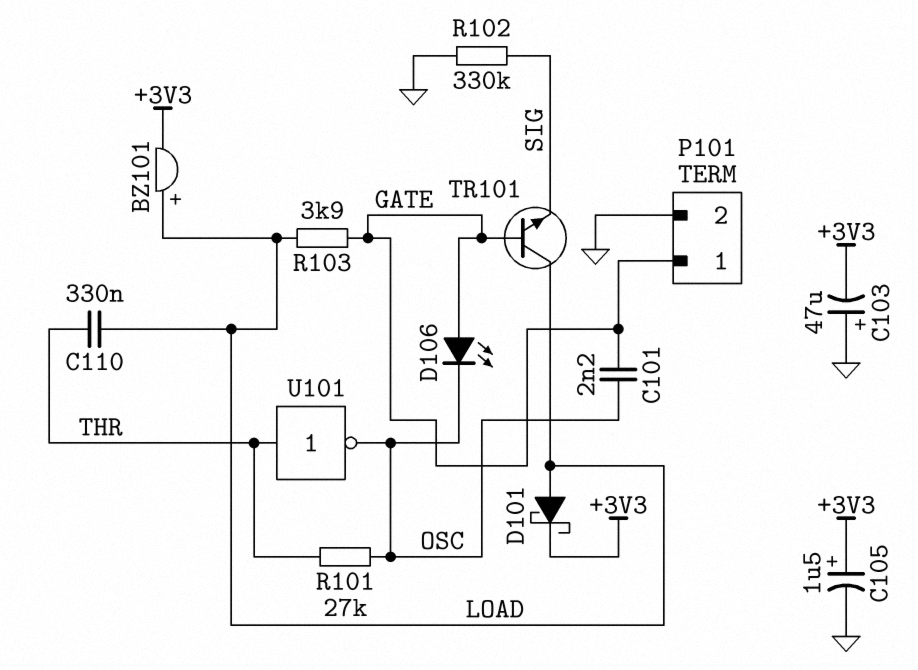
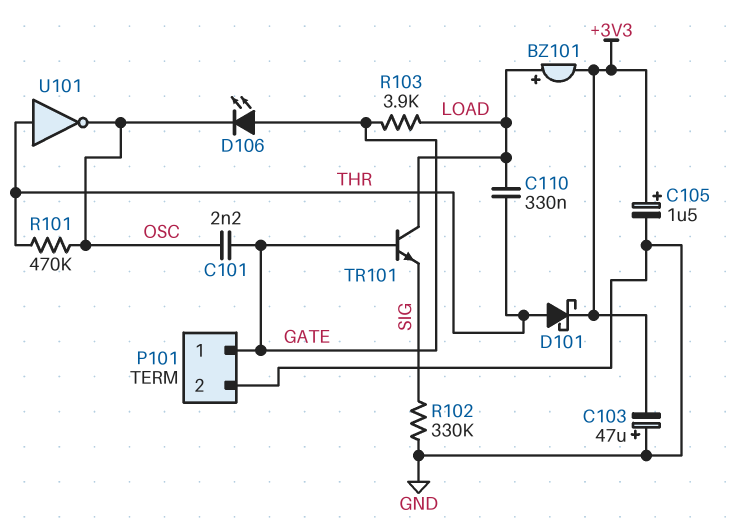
D101: schottky (A LOAD, K +3V3) -> schottky (A THR, K +3V3)
R101: 27k (OSC, THR) -> 470k (OSC, THR)

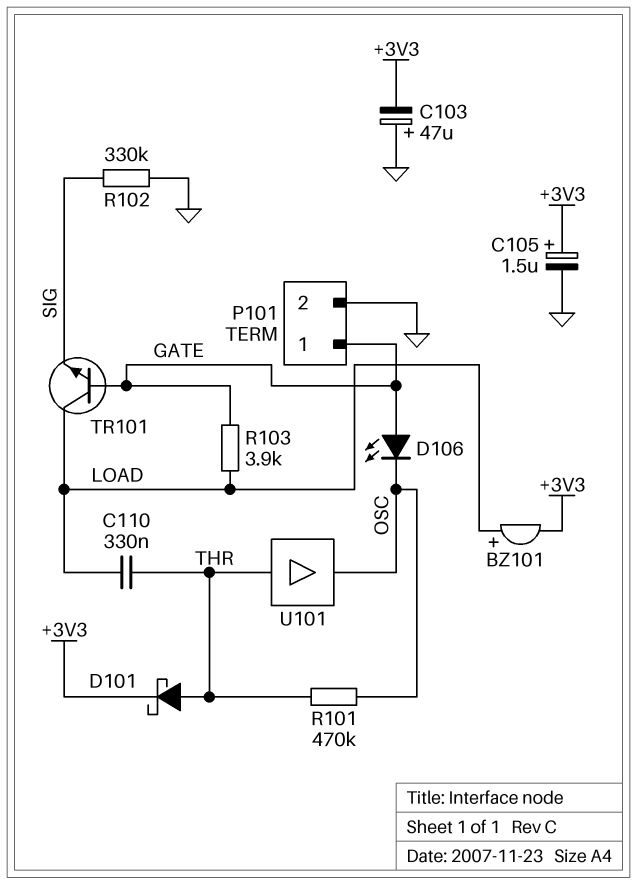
C101: 2.2nF (GATE, OSC) -> none
U101: NOT (in THR, out OSC) -> buffer (in THR, out OSC)

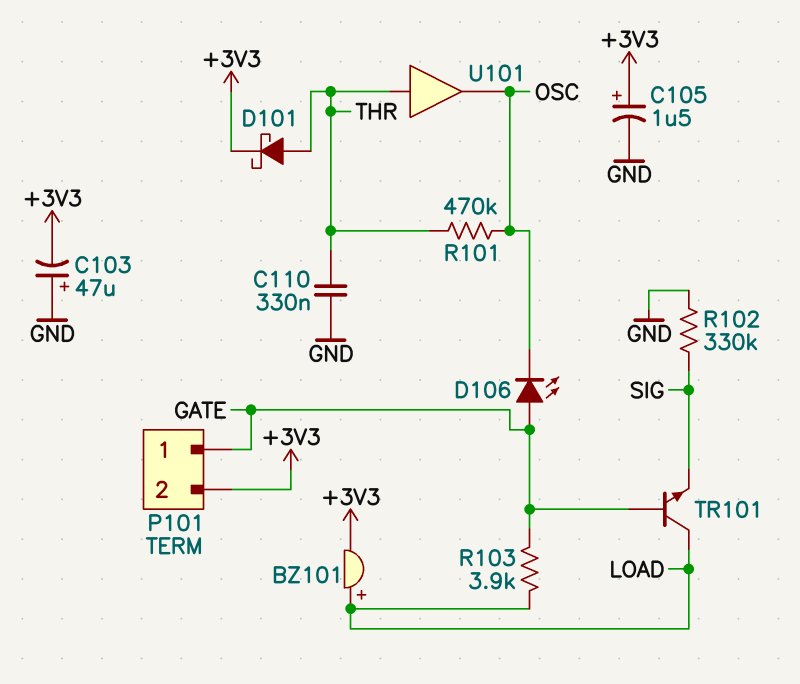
C110: 330nF (LOAD, THR) -> 330nF (GND, THR)
P101 pin 2: GND -> +3V3

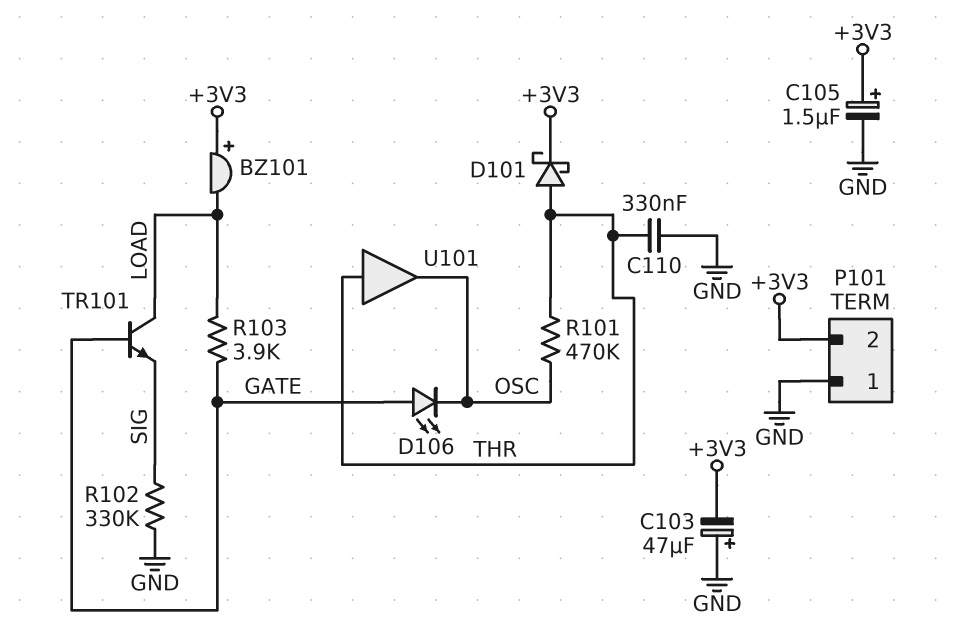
BZ101: buzzer (plus LOAD, minus +3V3) -> buzzer (plus +3V3, minus LOAD)
P101 pin 1: GATE -> GND

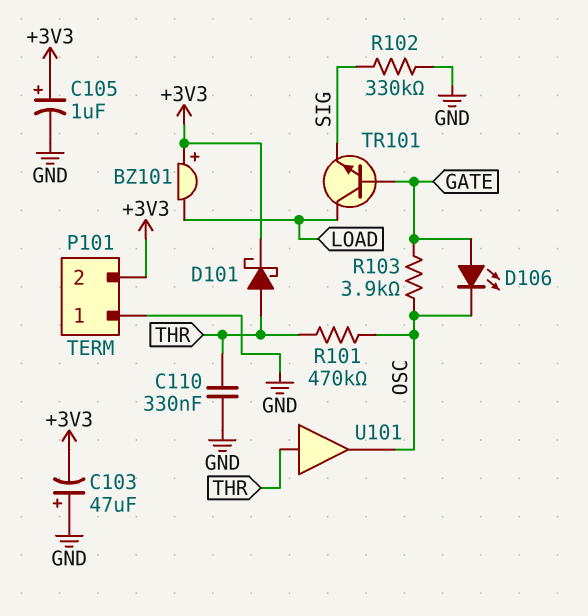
C105: 1.5uF (plus +3V3, minus GND) -> 1uF (plus +3V3, minus GND)
R103: 3.9k (GATE, LOAD) -> 3.9k (GATE, OSC)

